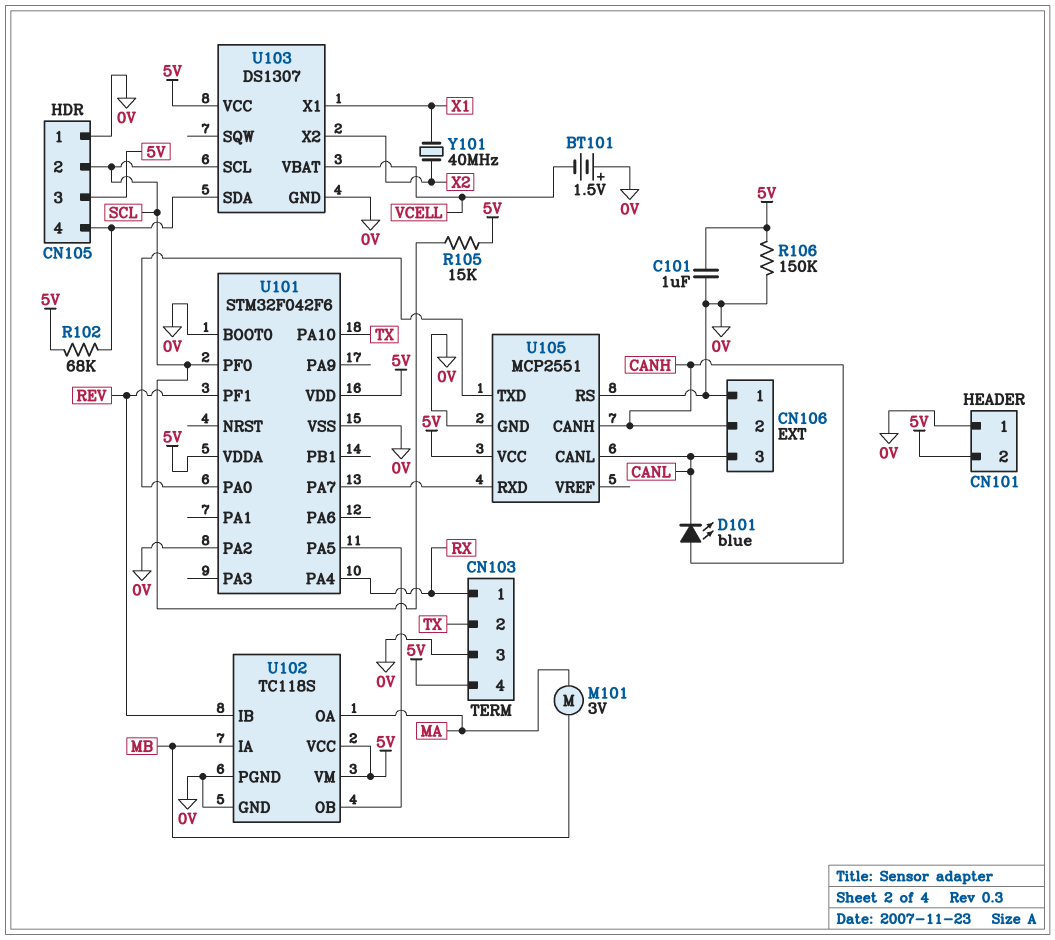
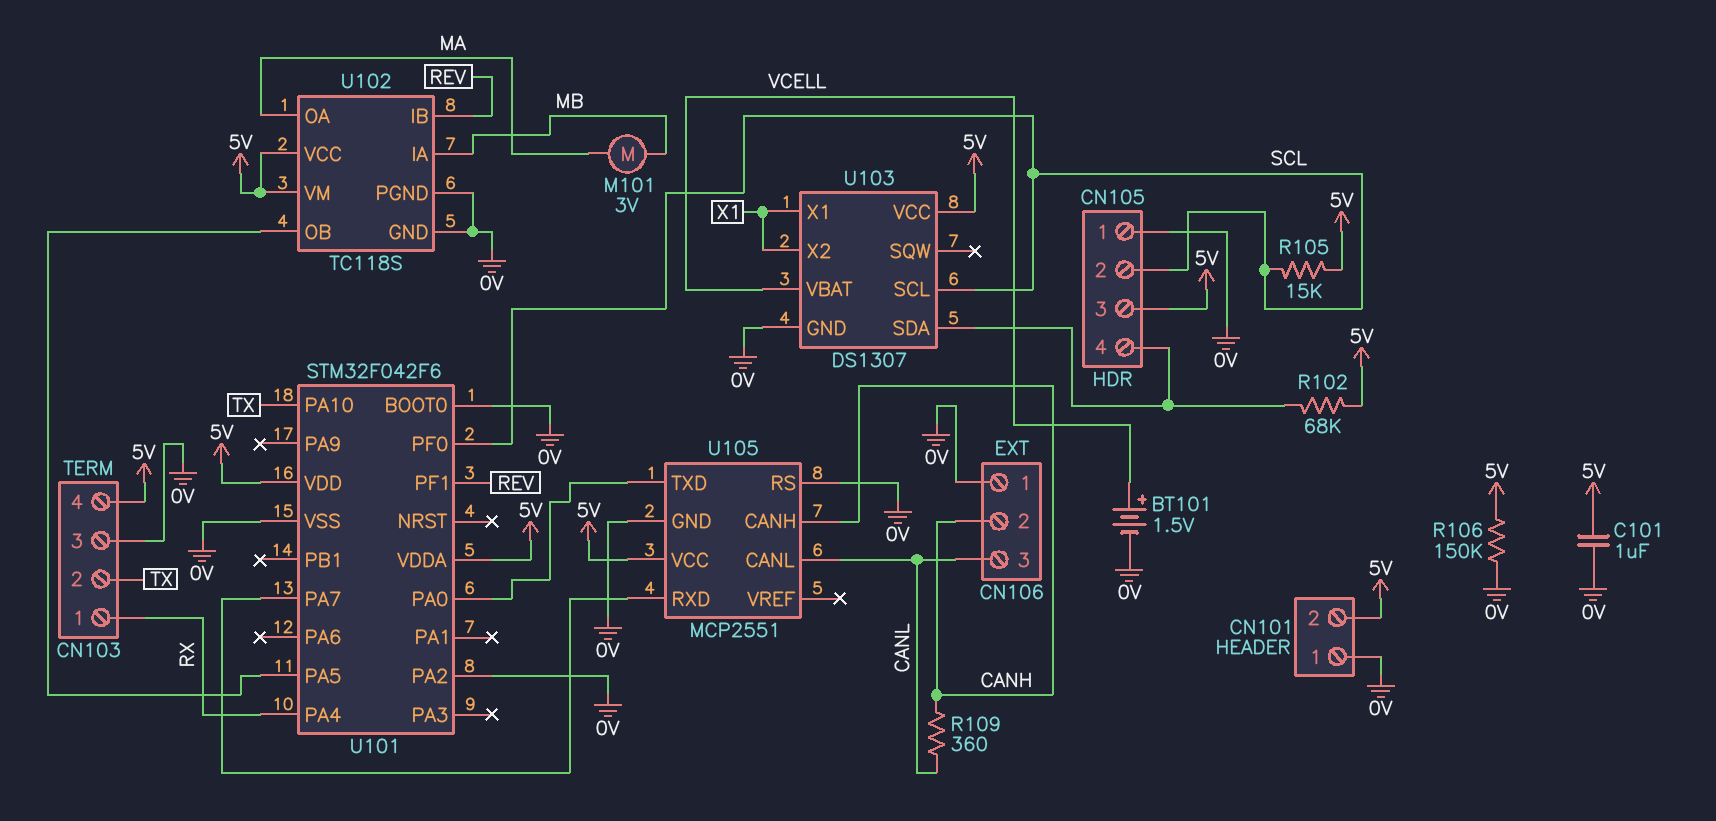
BT101: 1.5V (plus 0V, minus VCELL) -> 1.5V (plus VCELL, minus 0V)
D101: LED blue (A CANH, K CANL) -> none
R109: none -> 360 (CANH, CANL)
U103 pin X2: X2 -> X1
Y101: 40MHz (X1, X2) -> none

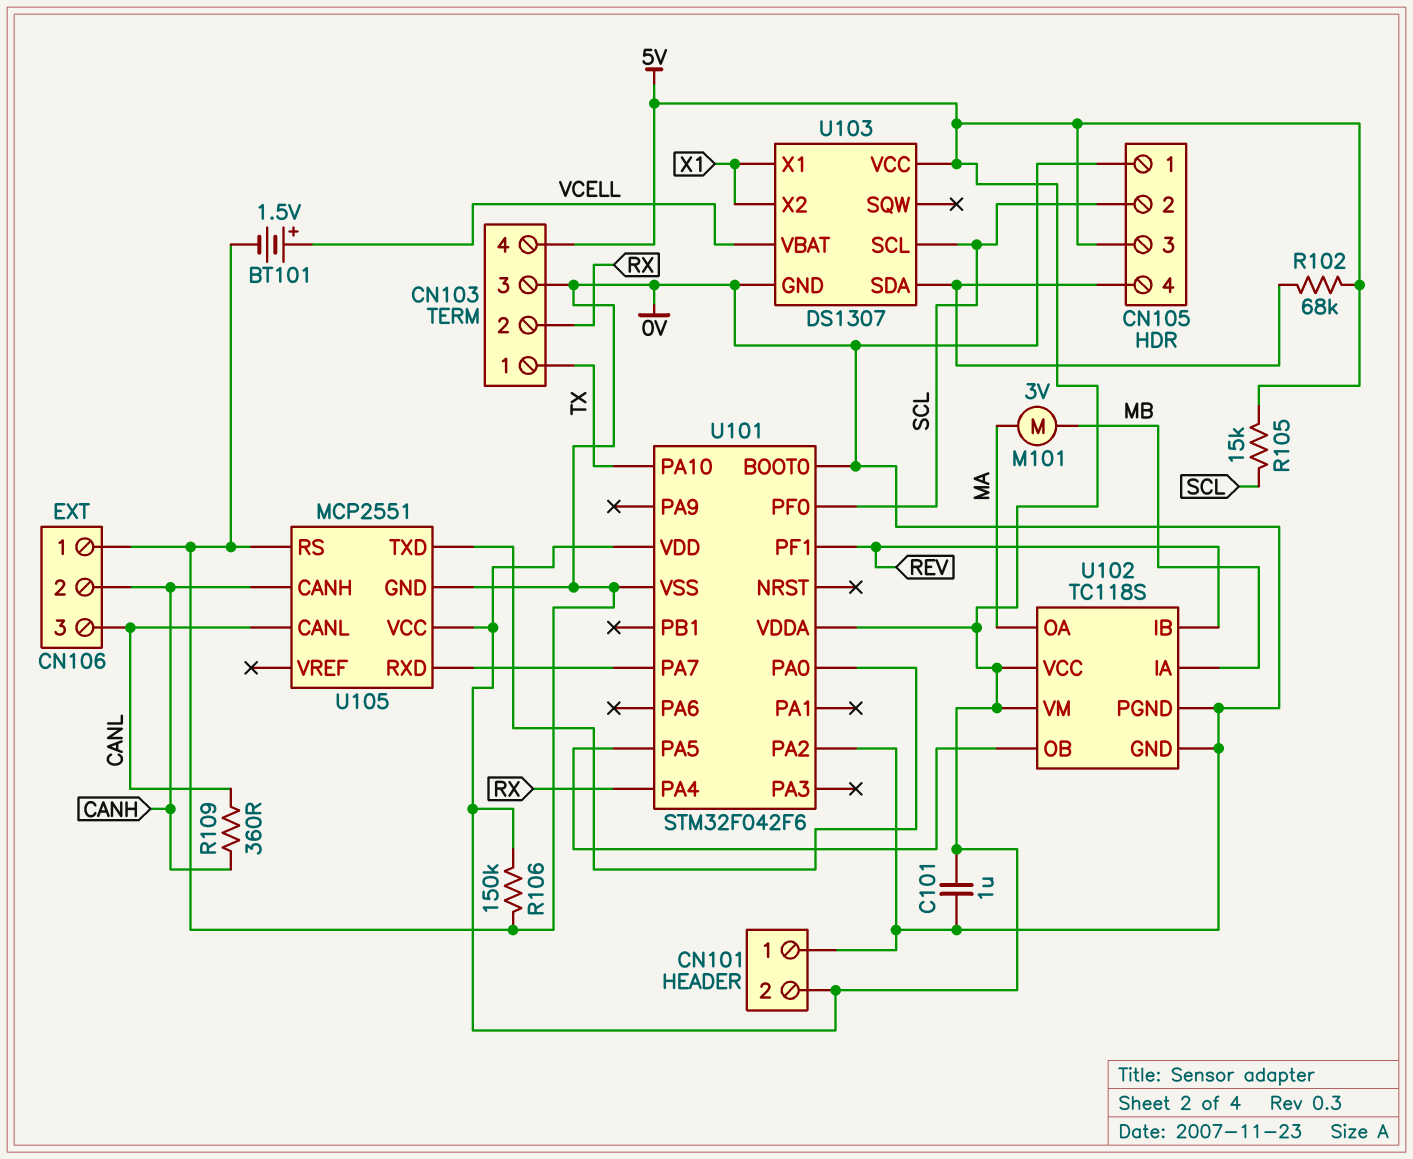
CN103 pin 1: RX -> TX
CN103 pin 2: TX -> RX

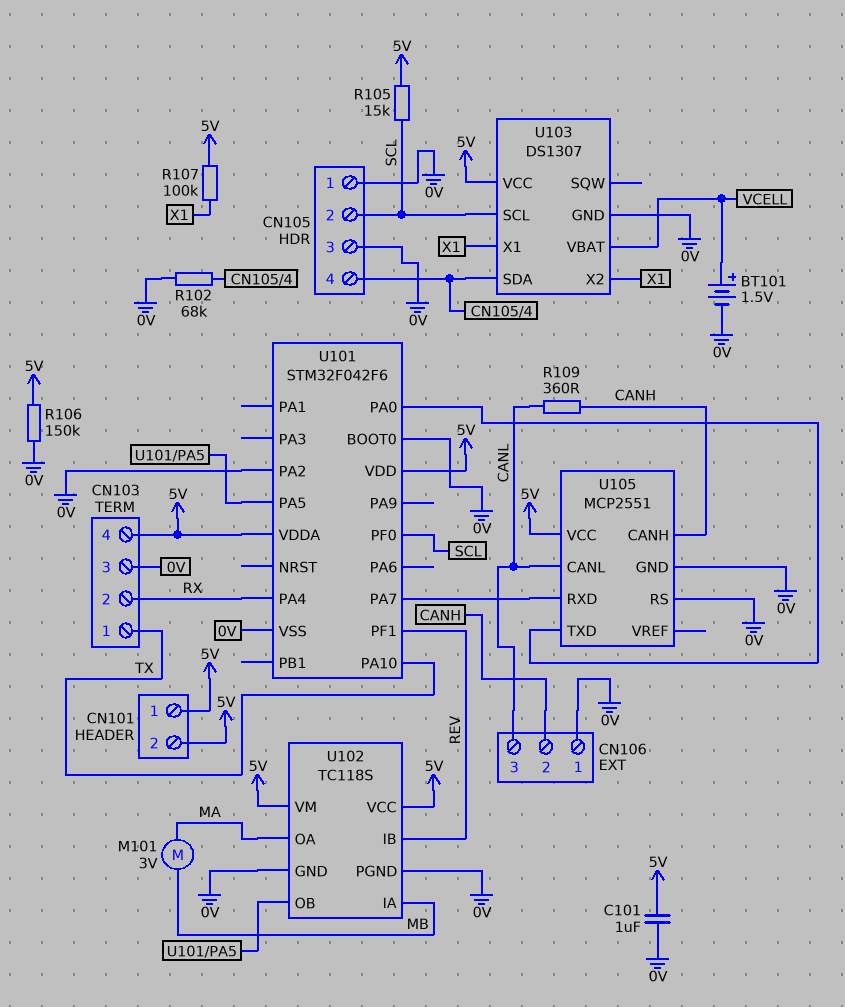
CN101 pin 1: 0V -> 5V
CN105 pin 3: 5V -> 0V
R102: 68k (5V, CN105/4) -> 68k (0V, CN105/4)
R107: none -> 100k (5V, X1)

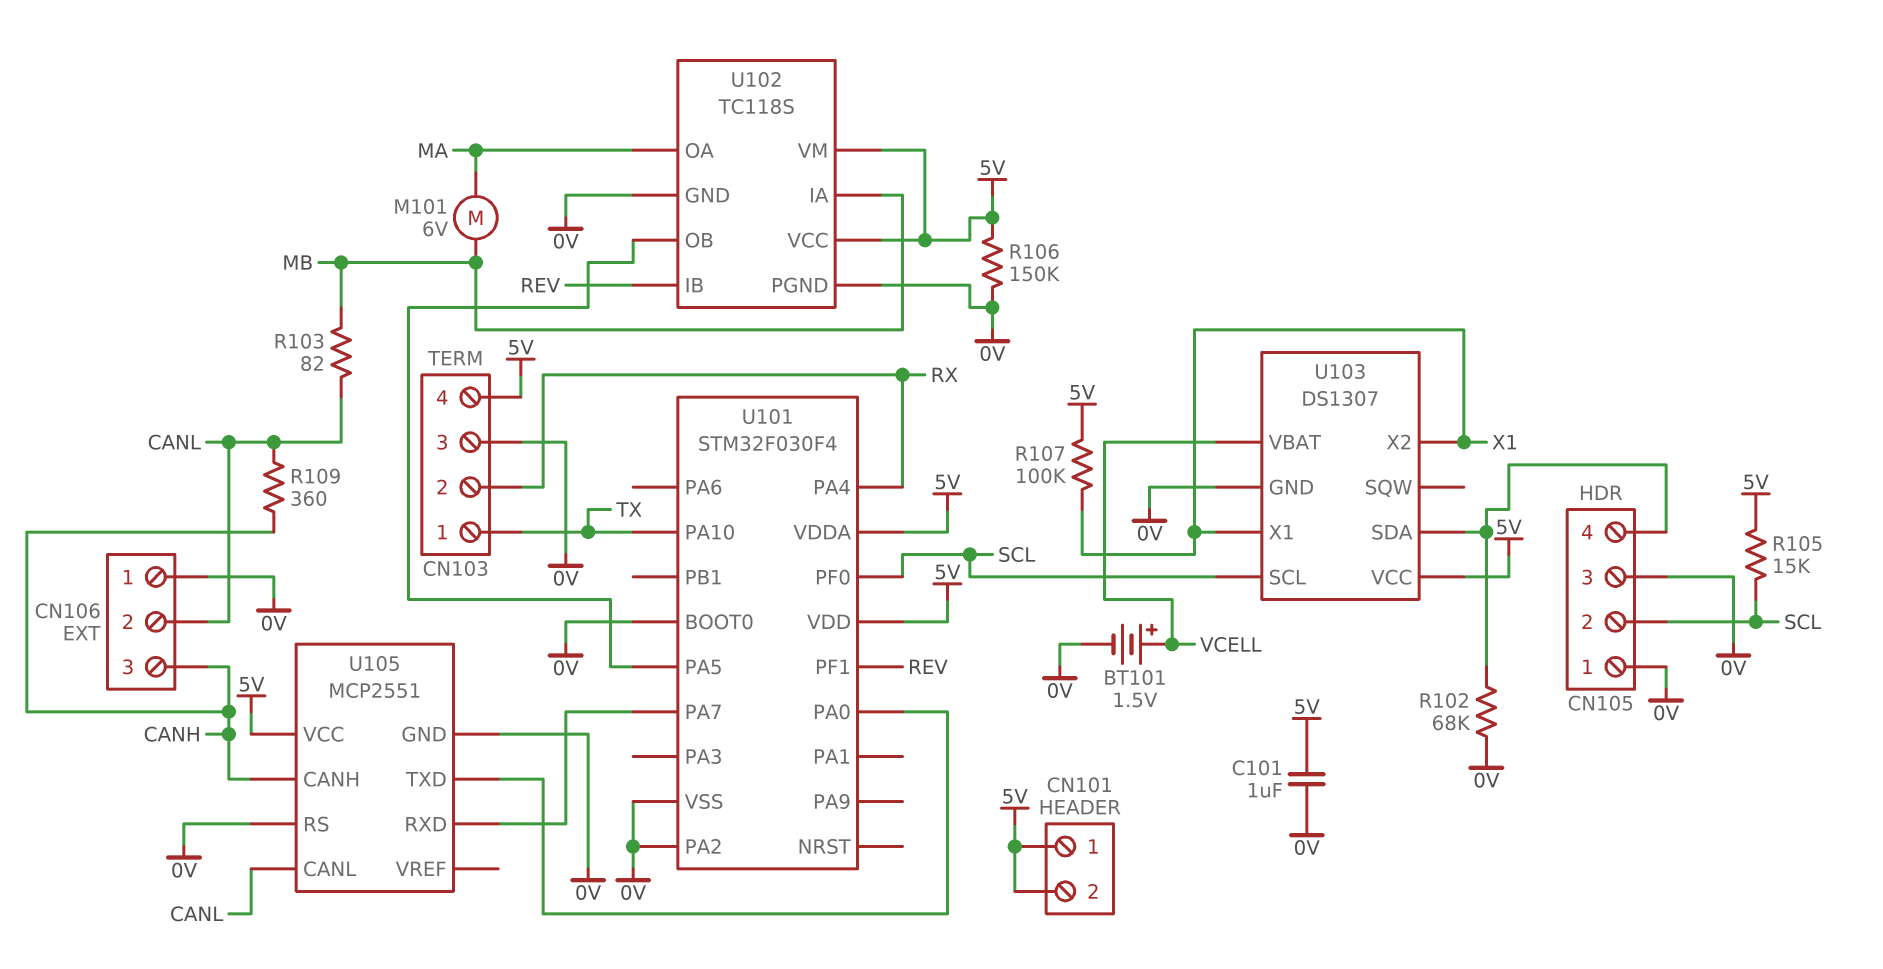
CN106 pin 2: CANH -> CANL
CN106 pin 3: CANL -> CANH
M101: motor 3V (MA, MB) -> motor 6V (MA, MB)
R103: none -> 82 (CANL, MB)
U101: STM32F042F6 -> STM32F030F4

